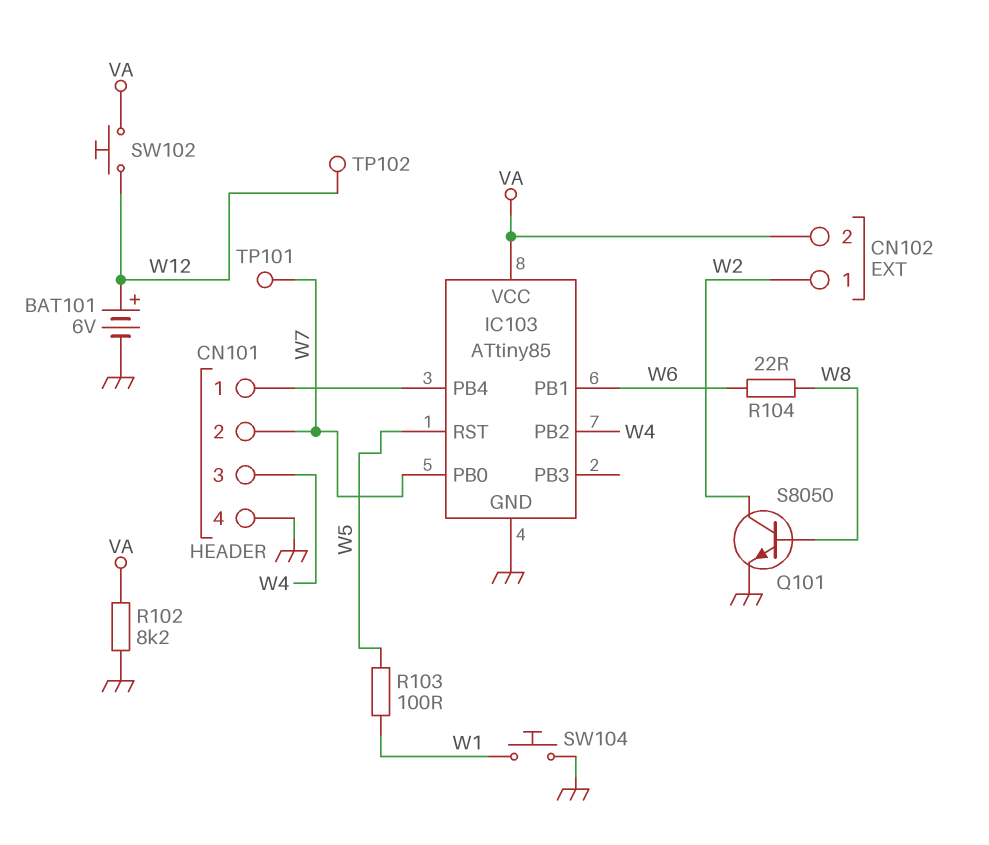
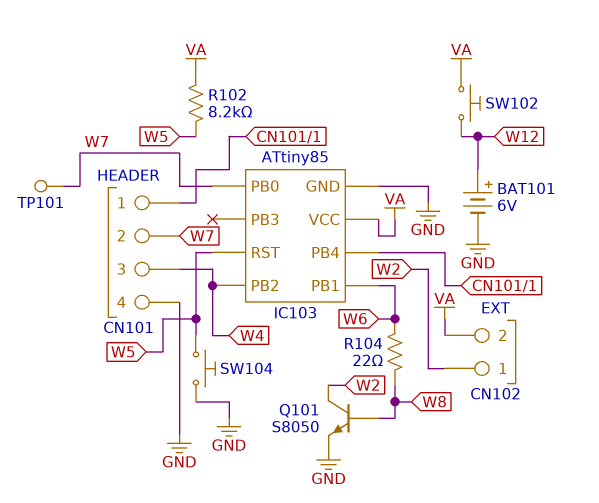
R102: 8.2k (GND, VA) -> 8.2k (VA, W5)
R103: 100 (W1, W5) -> none
SW104: button (GND, W1) -> button (GND, W5)
TP102: test point (W12) -> none

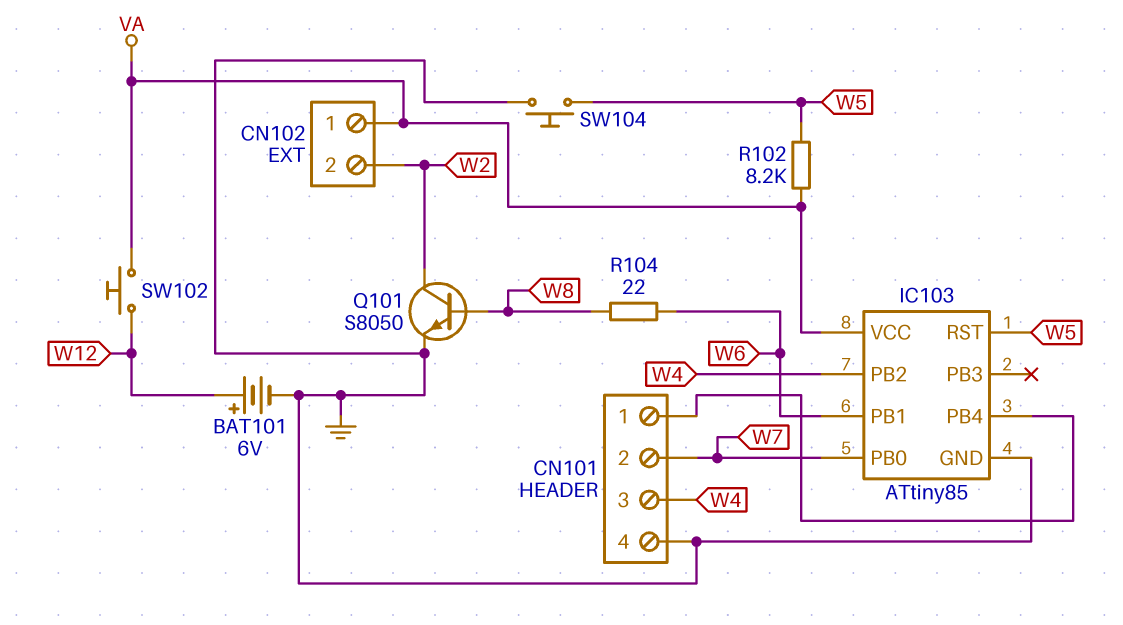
CN102 pin 1: W2 -> VA
CN102 pin 2: VA -> W2
TP101: test point (W7) -> none

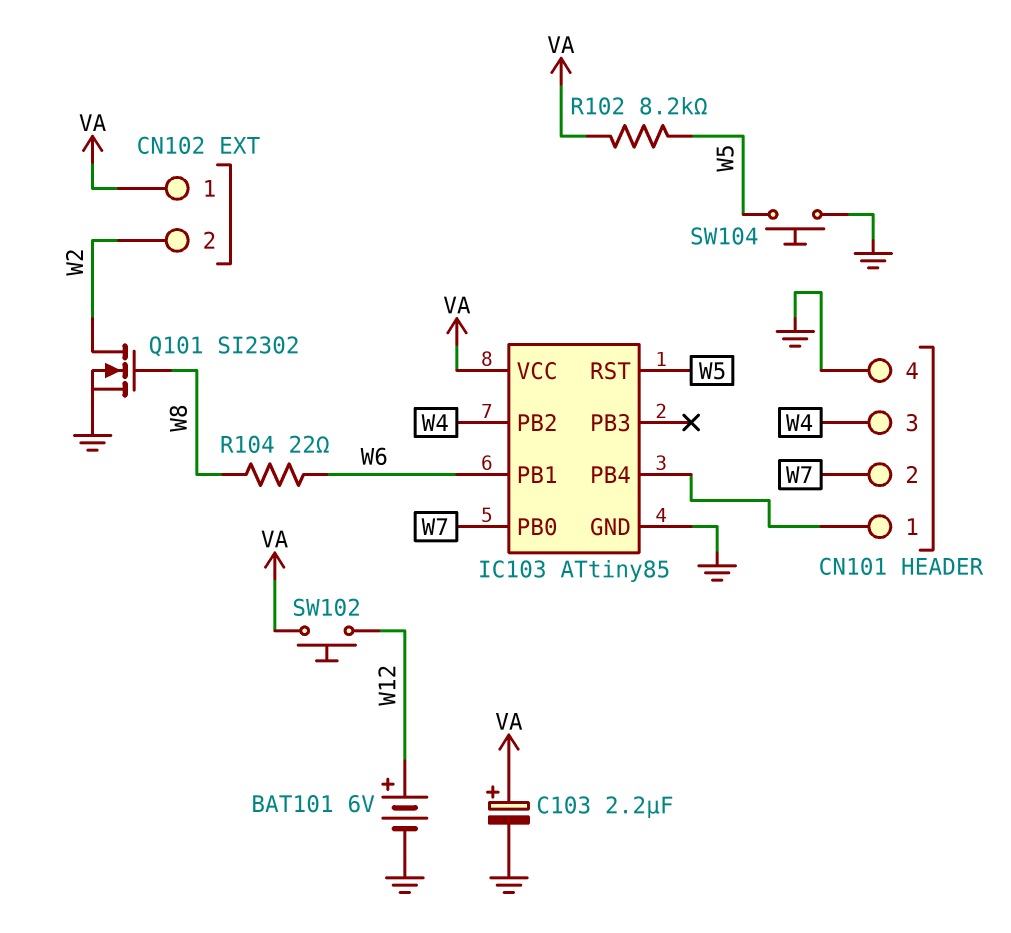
C103: none -> 2.2uF (plus VA, minus GND)
Q101: NPN S8050 (B W8, C W2, E GND) -> NMOS SI2302 (G W8, D W2, S GND)

